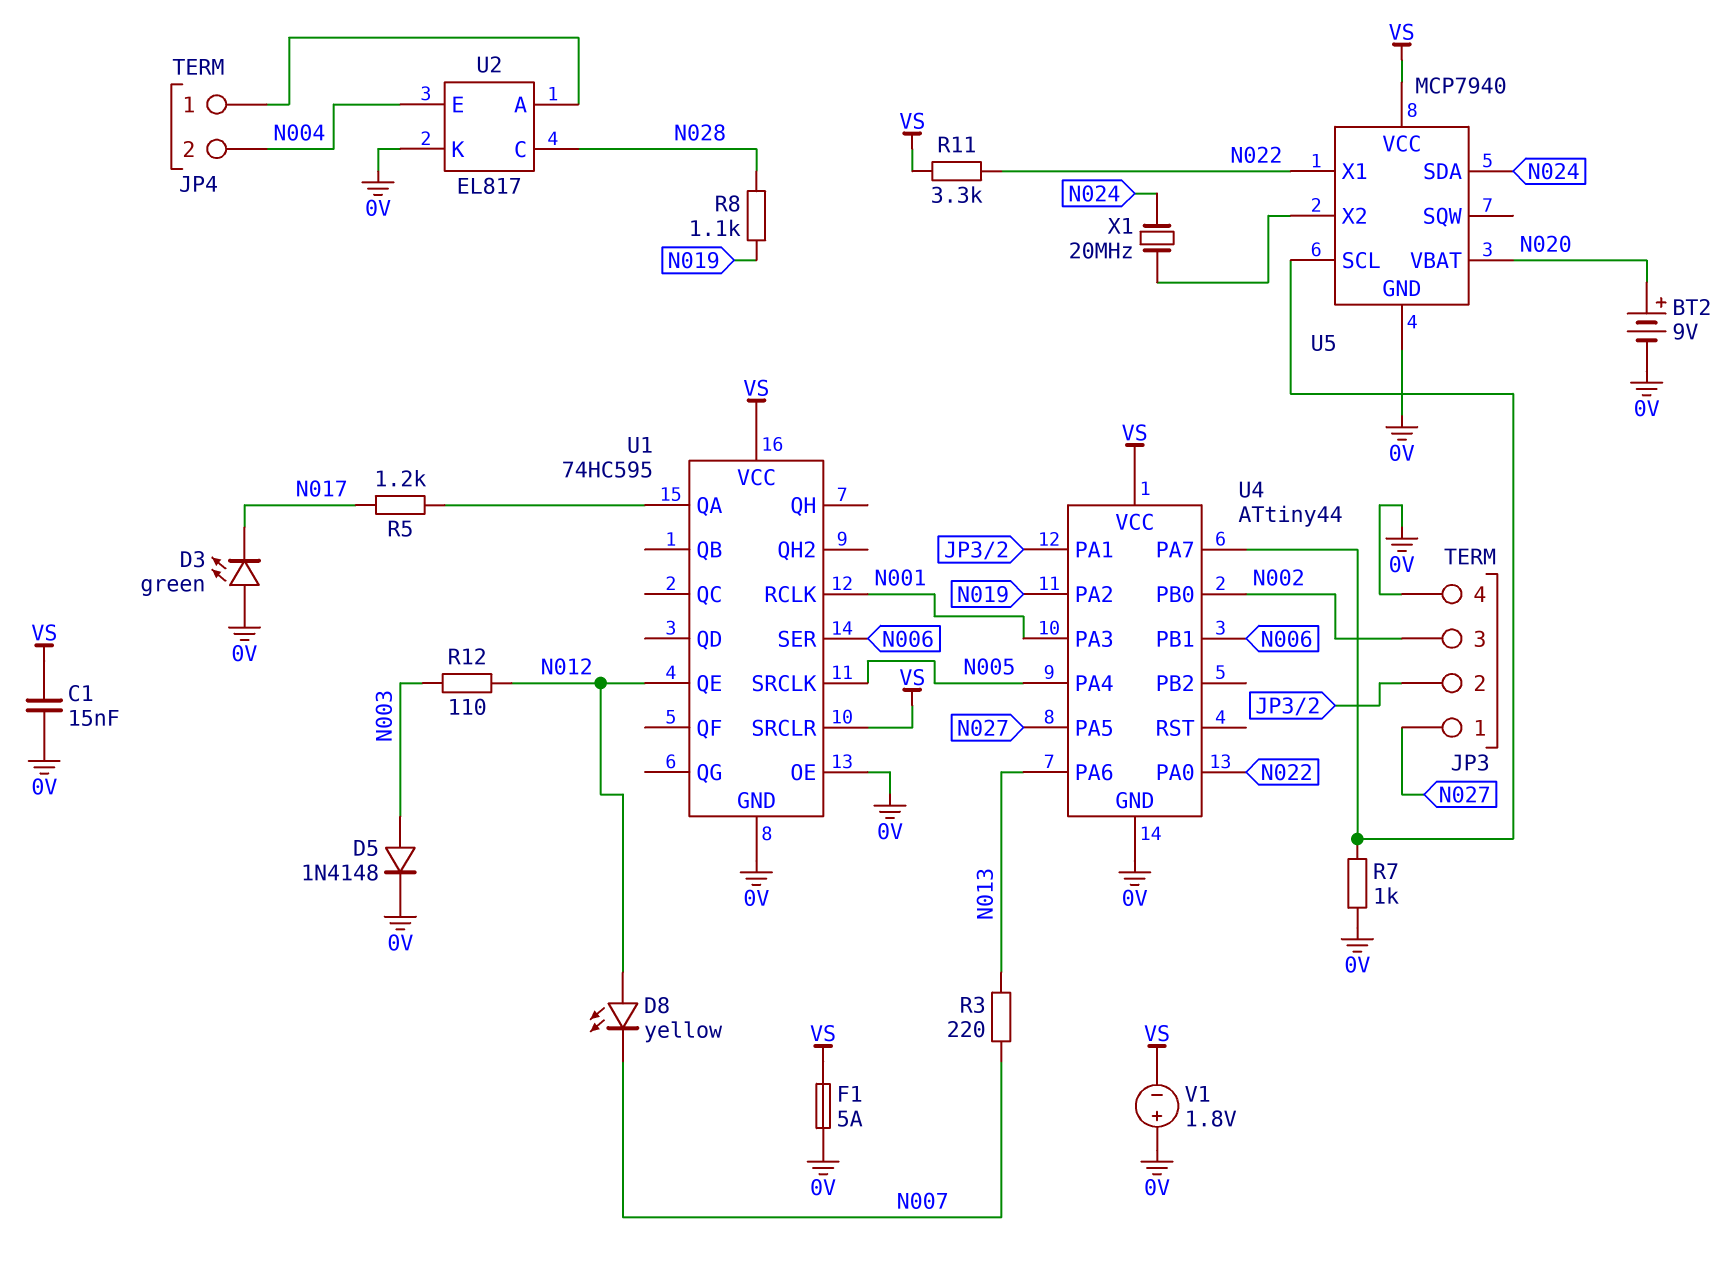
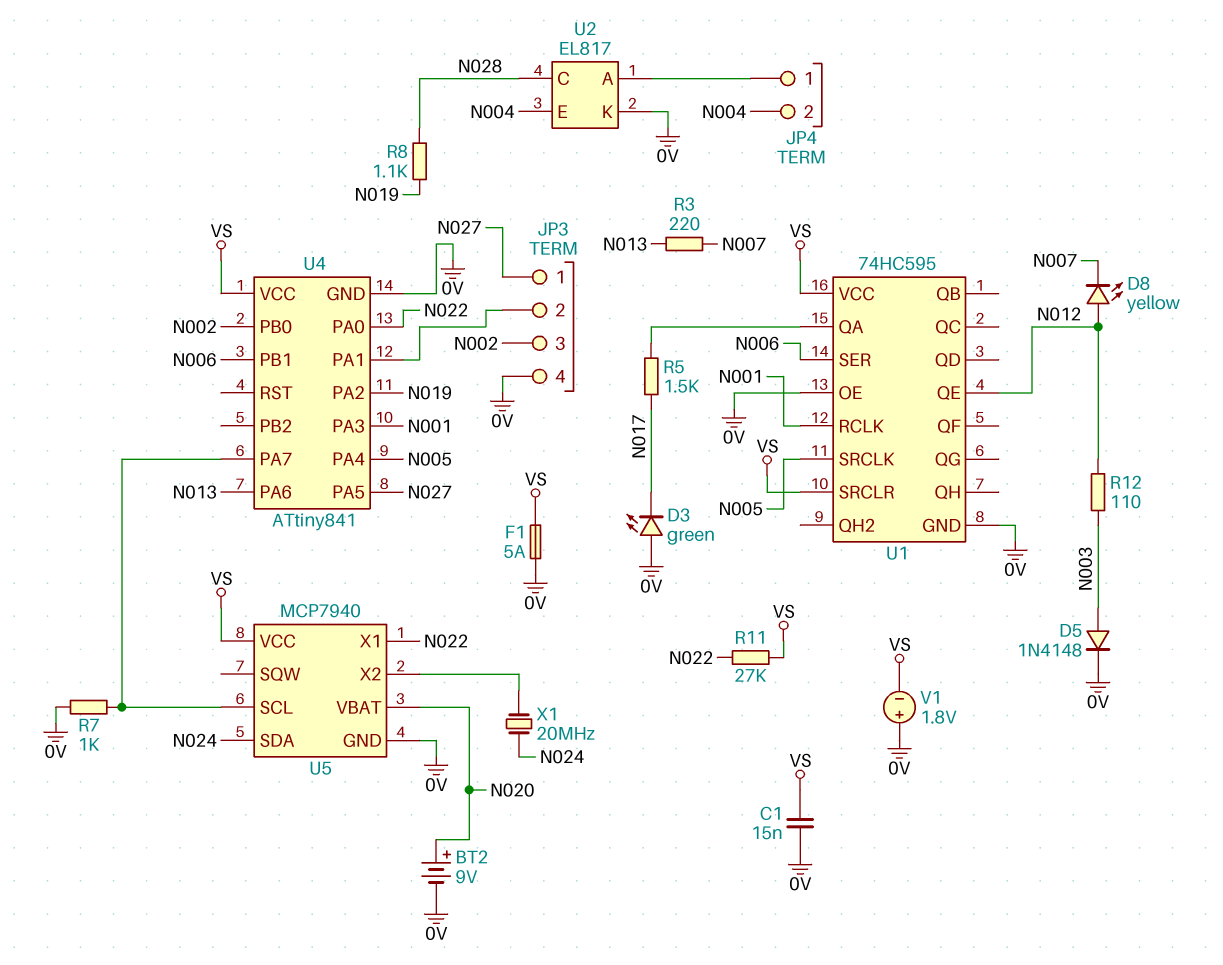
R5: 1.2k (N017, U1/QA) -> 1.5k (N017, U1/QA)
R11: 3.3k (N022, VS) -> 27k (N022, VS)
U4: ATtiny44 -> ATtiny841

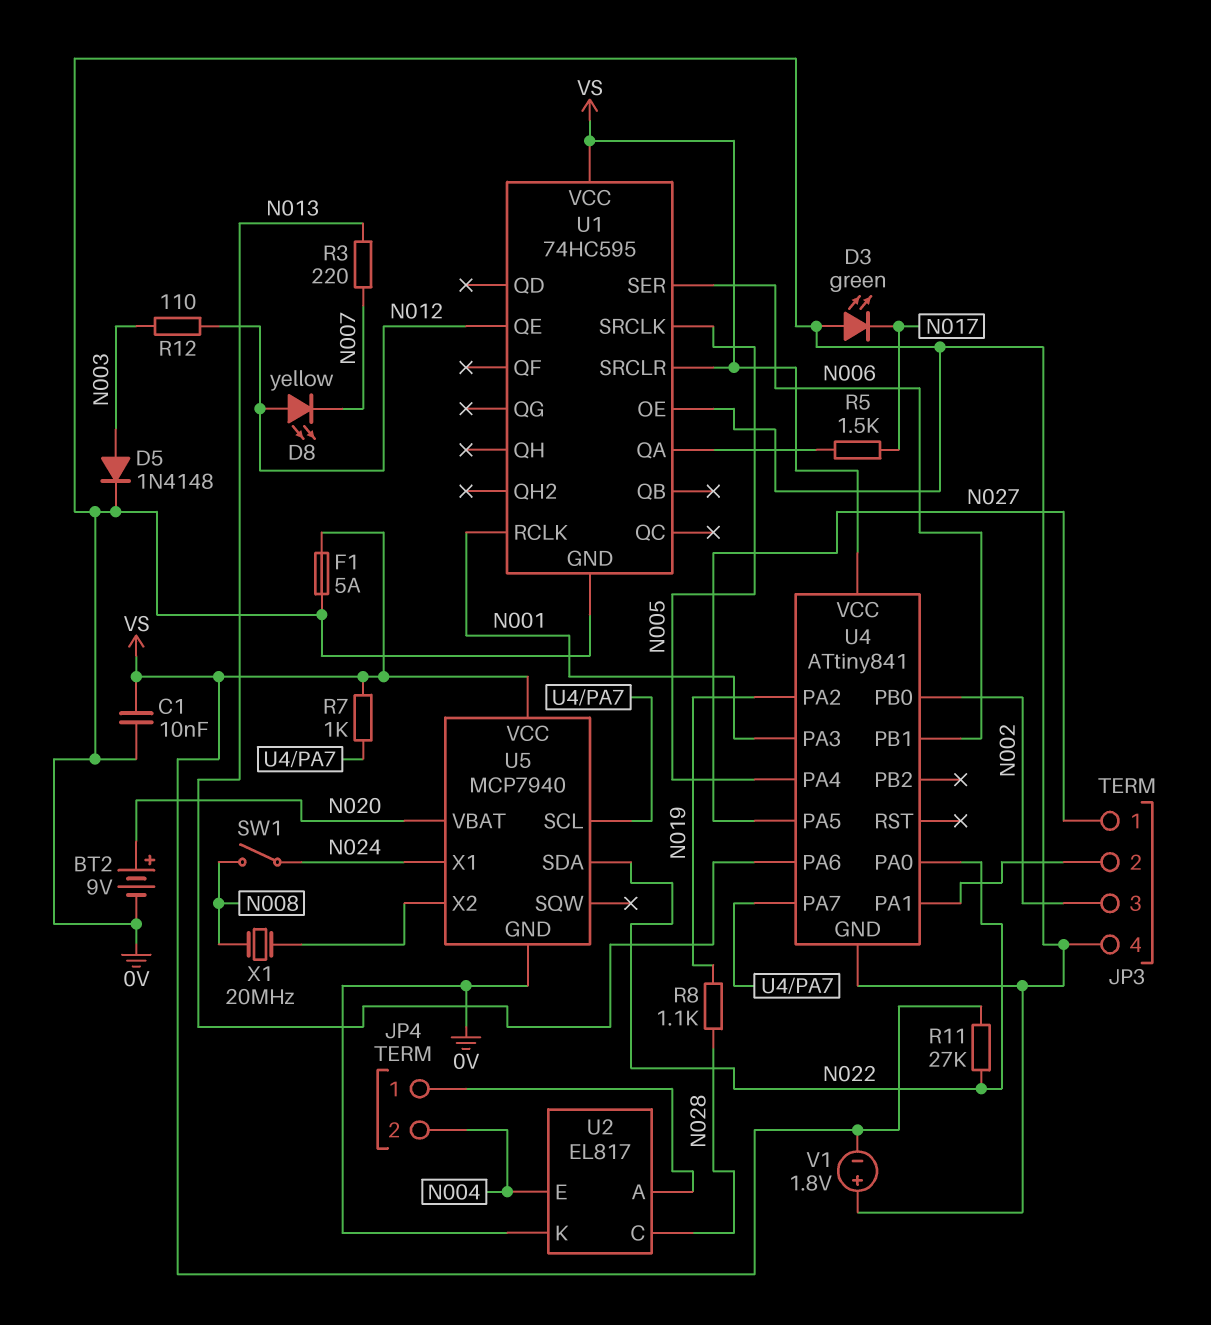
C1: 15nF (0V, VS) -> 10nF (0V, VS)
R7: 1k (0V, U4/PA7) -> 1k (U4/PA7, VS)
SW1: none -> switch (N008, N024)
U5 pin SDA: N024 -> N022
U5 pin X1: N022 -> N024
X1: 20MHz (N024, U5/X2) -> 20MHz (N008, U5/X2)

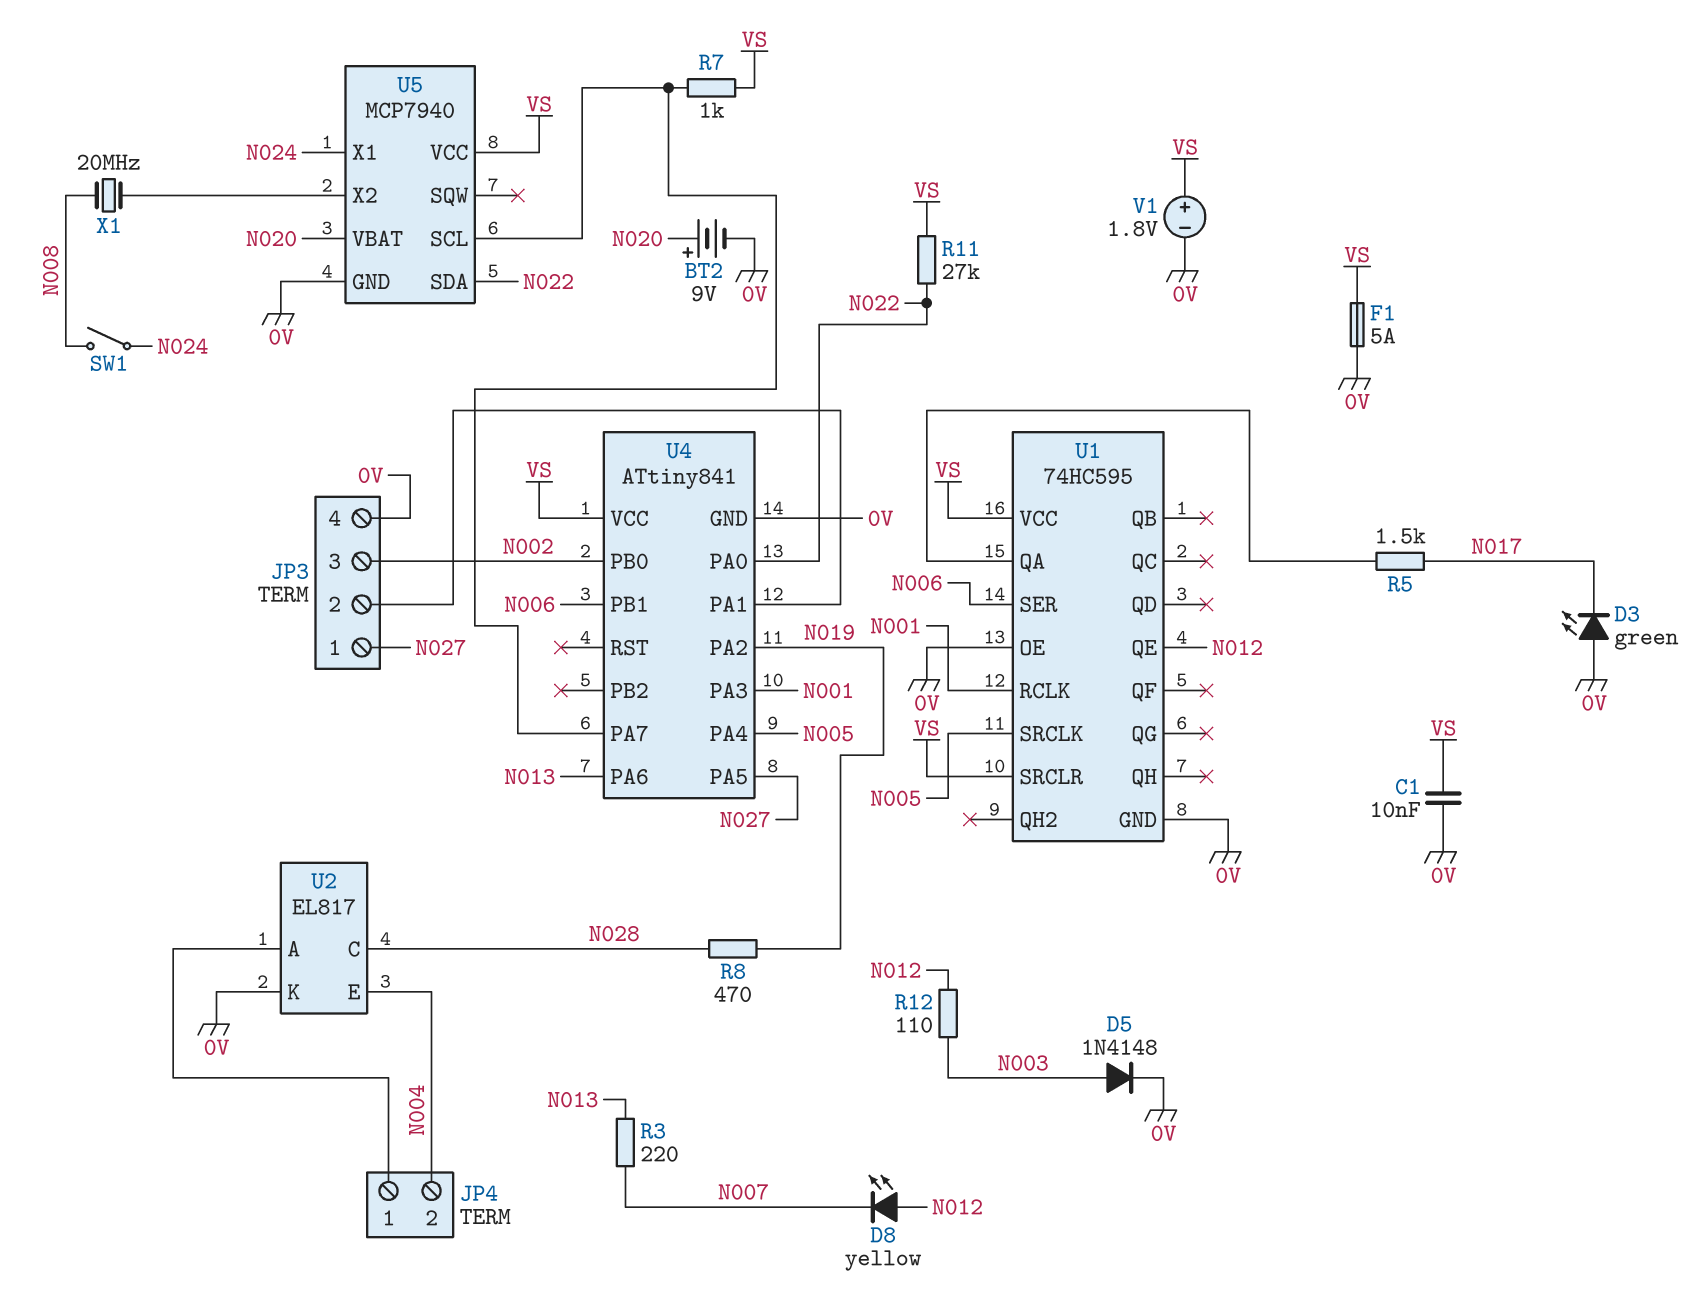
R8: 1.1k (N019, N028) -> 470 (N019, N028)
V1: 1.8V (plus 0V, minus VS) -> 1.8V (plus VS, minus 0V)

